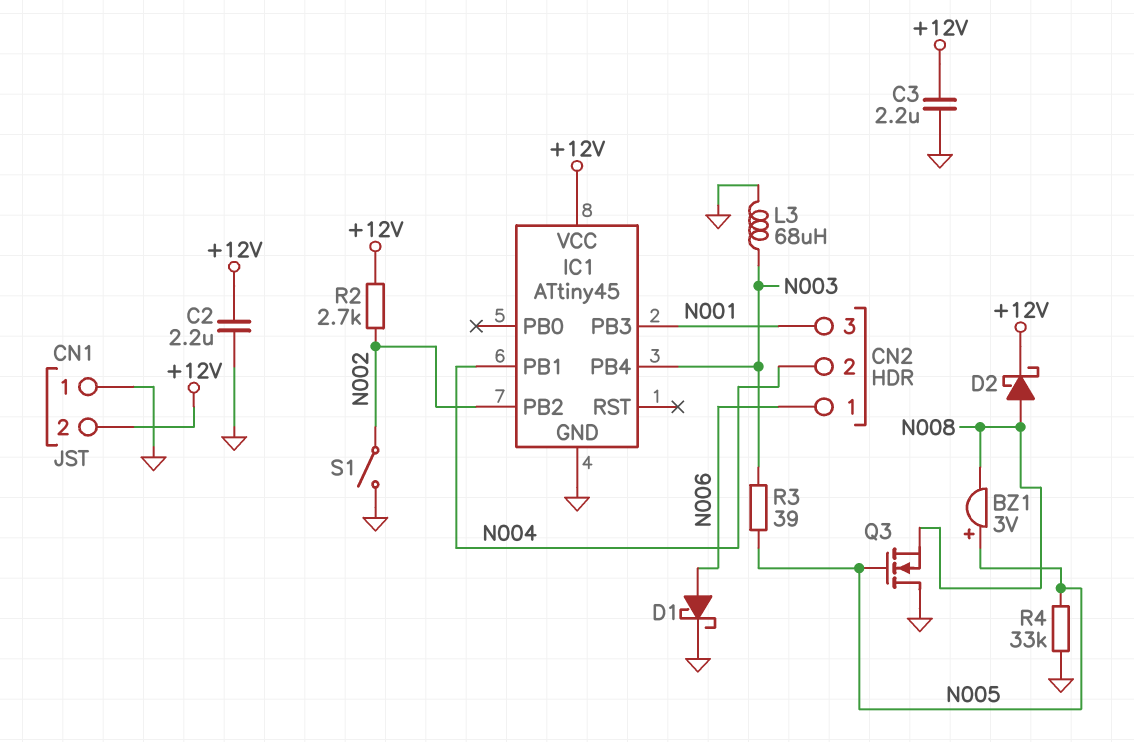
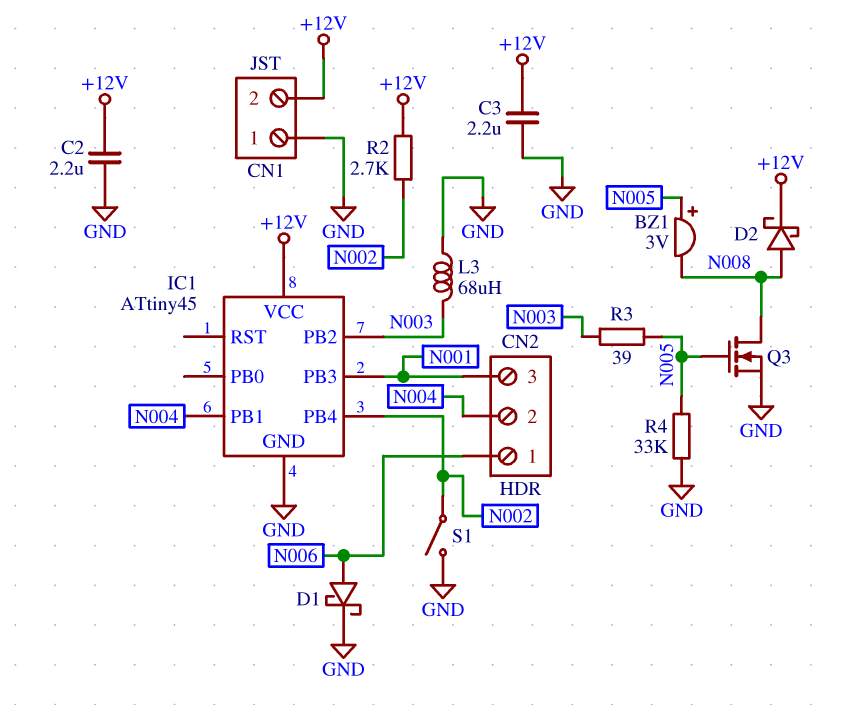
IC1 pin PB2: N002 -> N003
IC1 pin PB4: N003 -> N002
Q3: NMOS (G N005, D GND, S N008) -> NMOS (G N005, D N008, S GND)

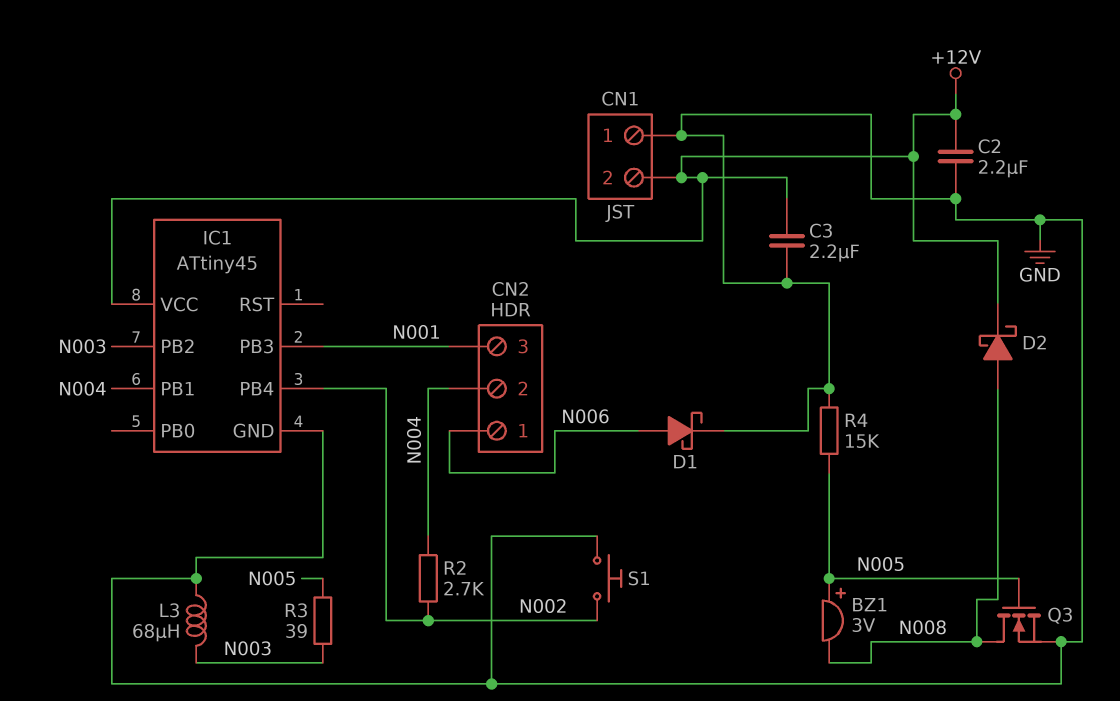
R2: 2.7k (+12V, N002) -> 2.7k (N002, N004)
R4: 33k (GND, N005) -> 15k (GND, N005)
S1: switch (GND, N002) -> button (GND, N002)

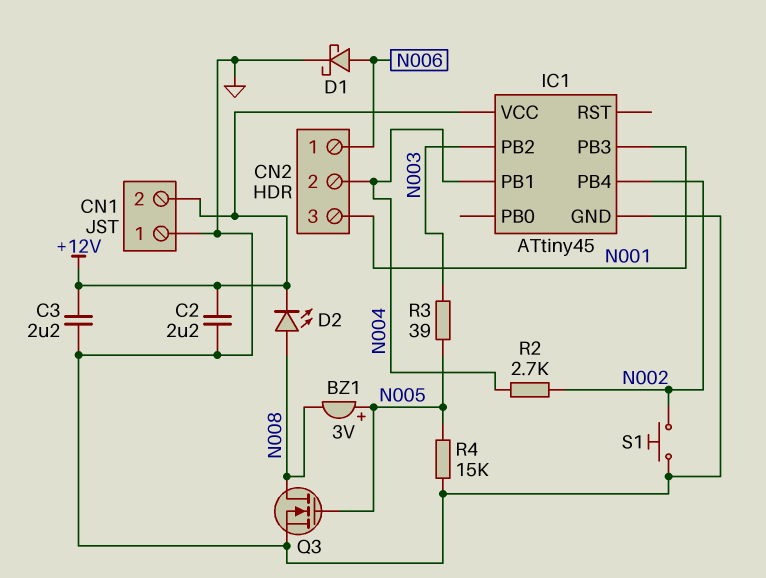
D2: schottky (A N008, K +12V) -> LED (A N008, K +12V)
L3: 68uH (GND, N003) -> none

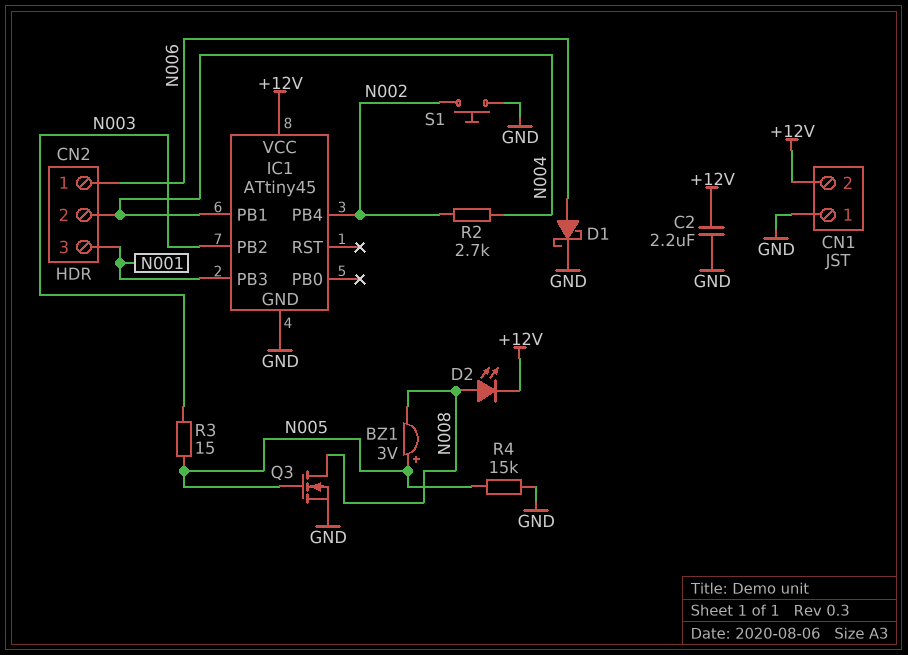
C3: 2.2uF (+12V, GND) -> none
R3: 39 (N003, N005) -> 15 (N003, N005)

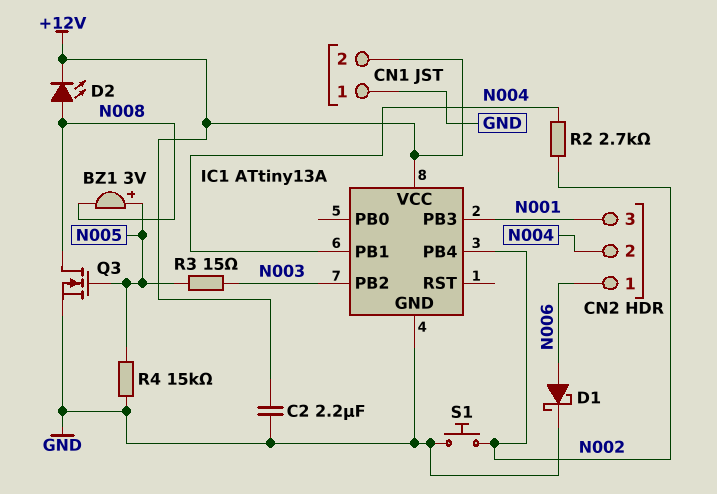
IC1: ATtiny45 -> ATtiny13A

